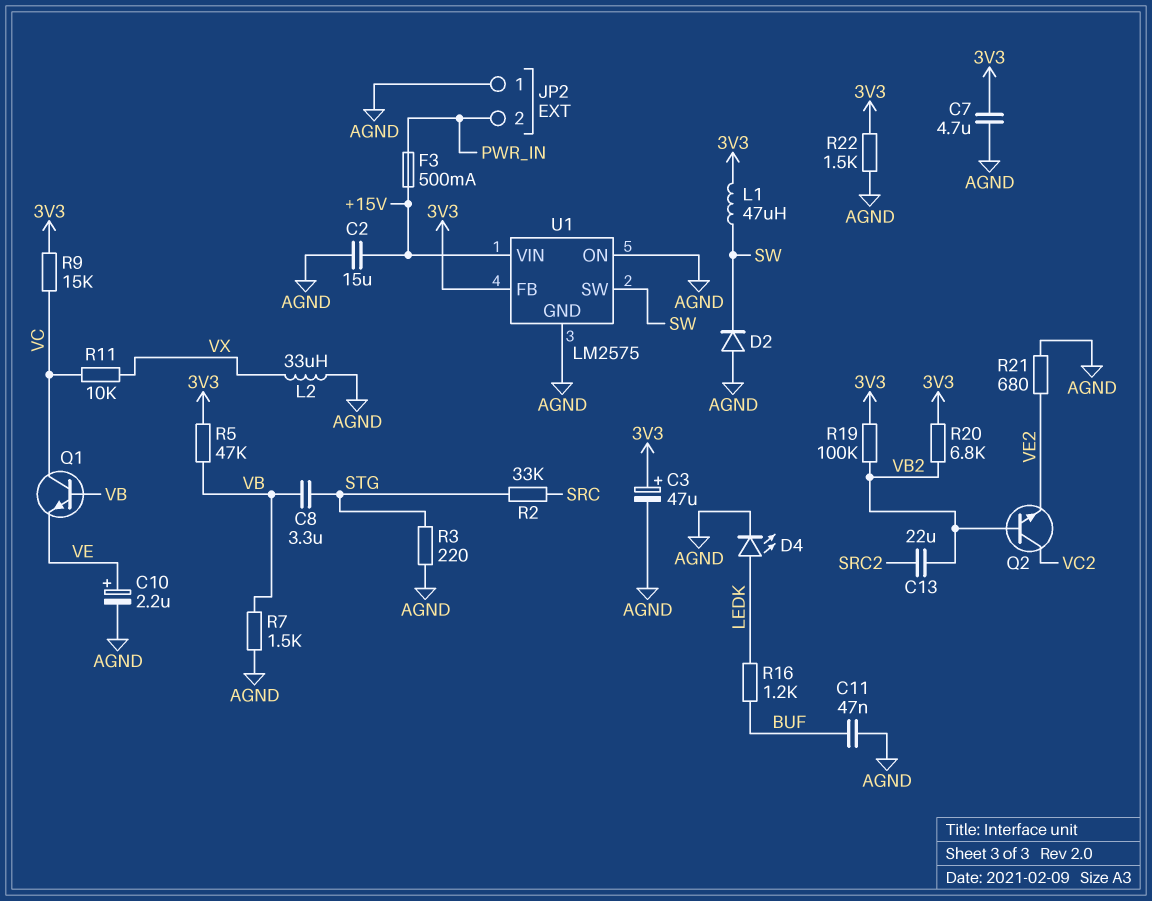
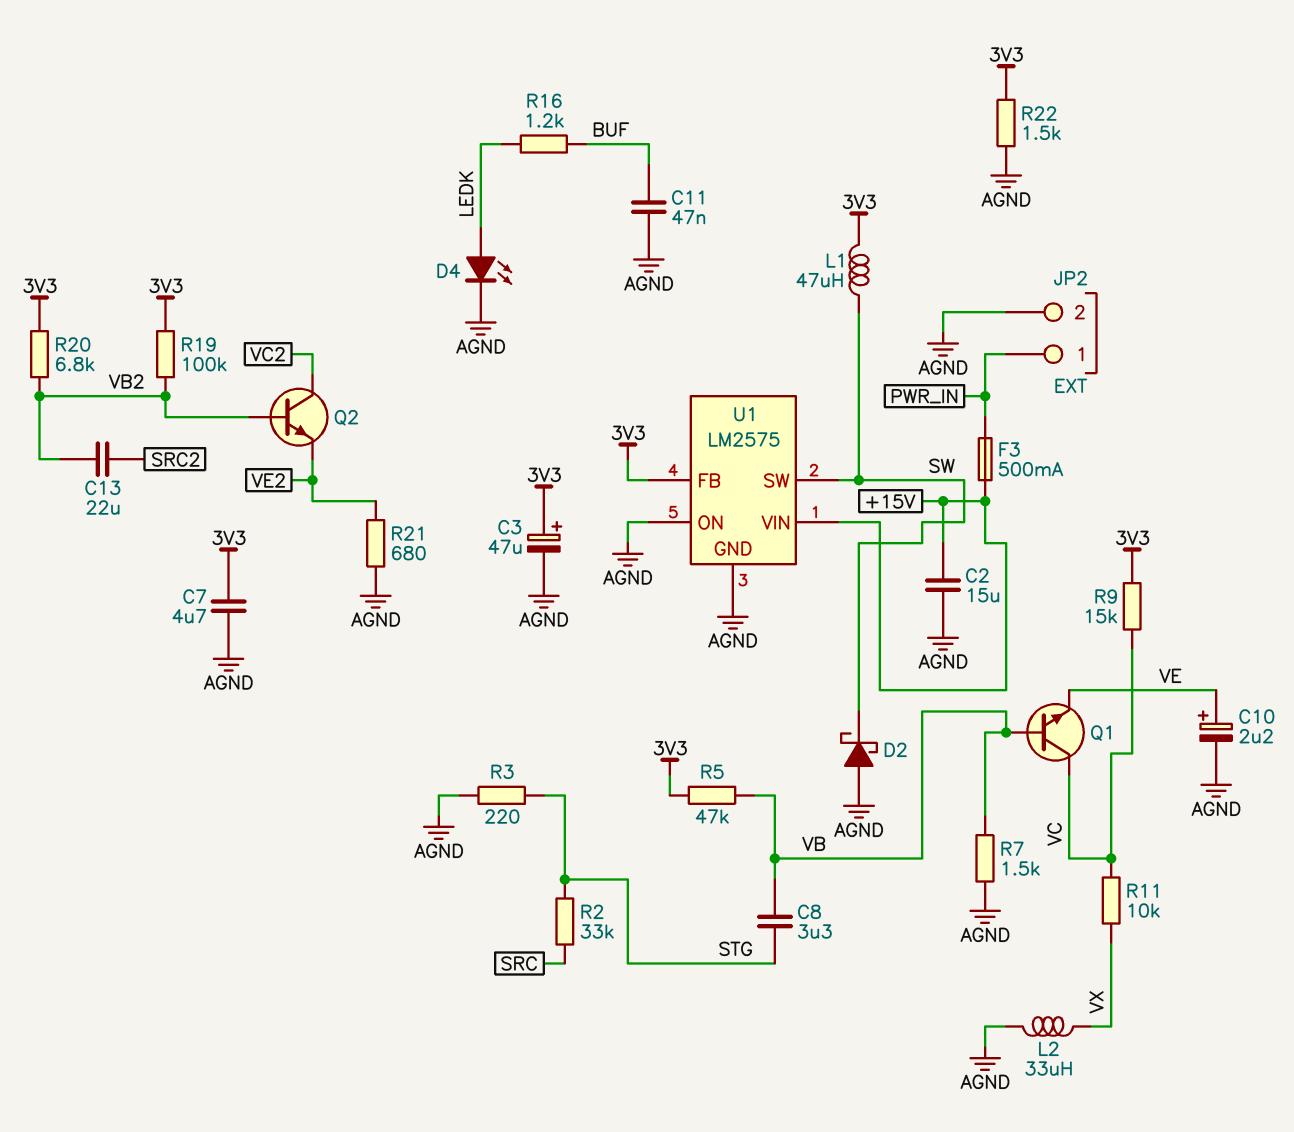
D2: diode (A AGND, K SW) -> schottky (A AGND, K SW)
JP2 pin 1: AGND -> PWR_IN
JP2 pin 2: PWR_IN -> AGND

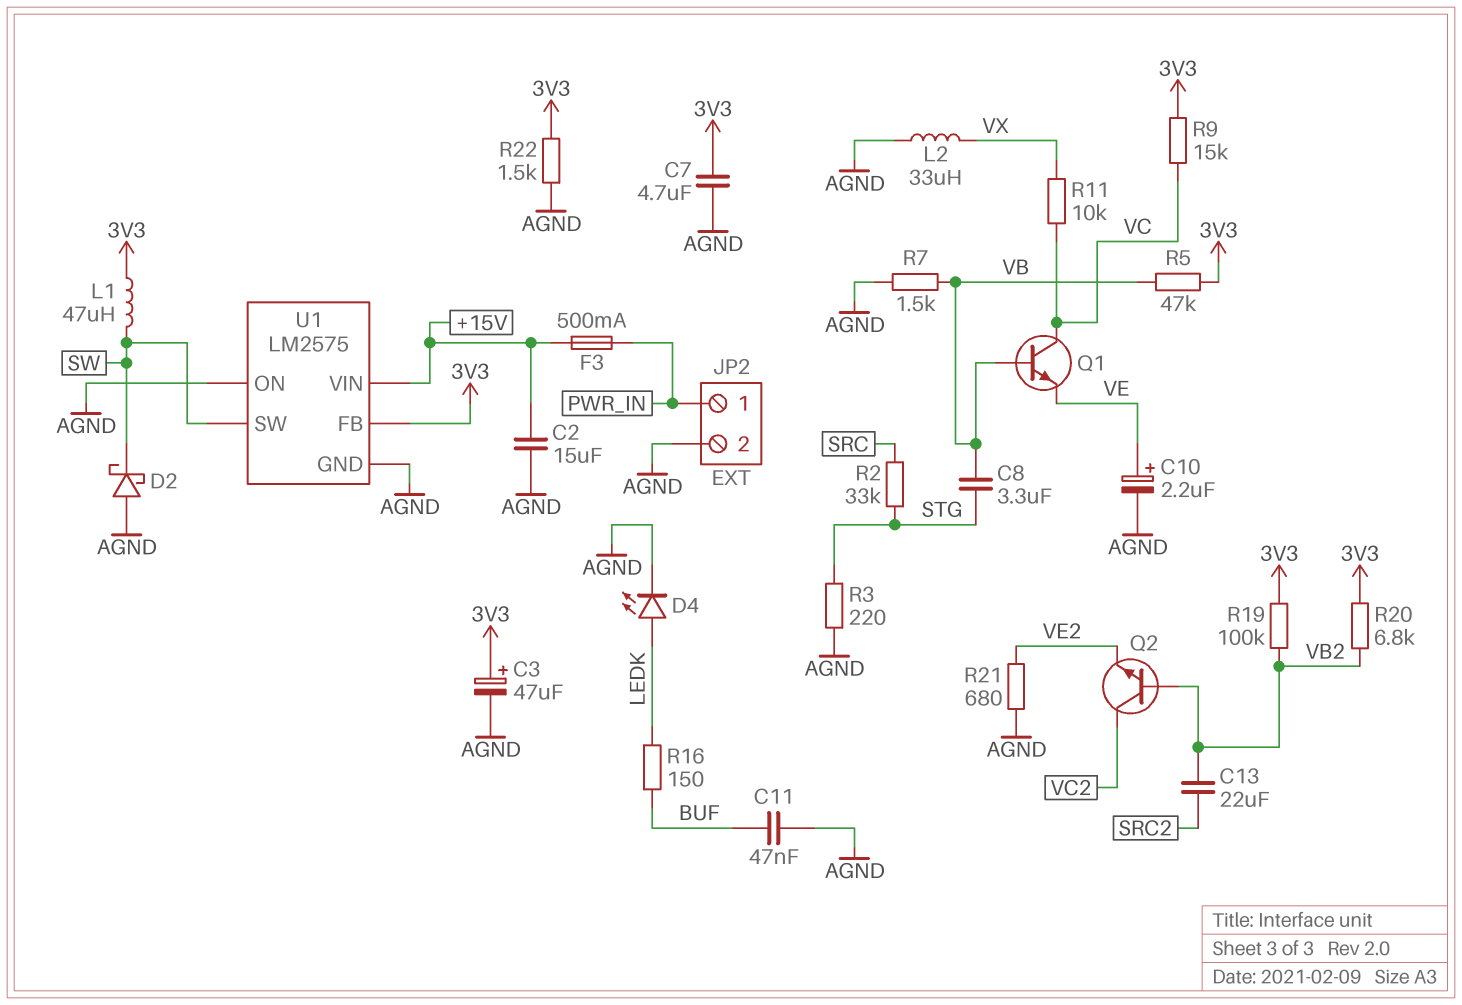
R16: 1.2k (BUF, LEDK) -> 150 (BUF, LEDK)

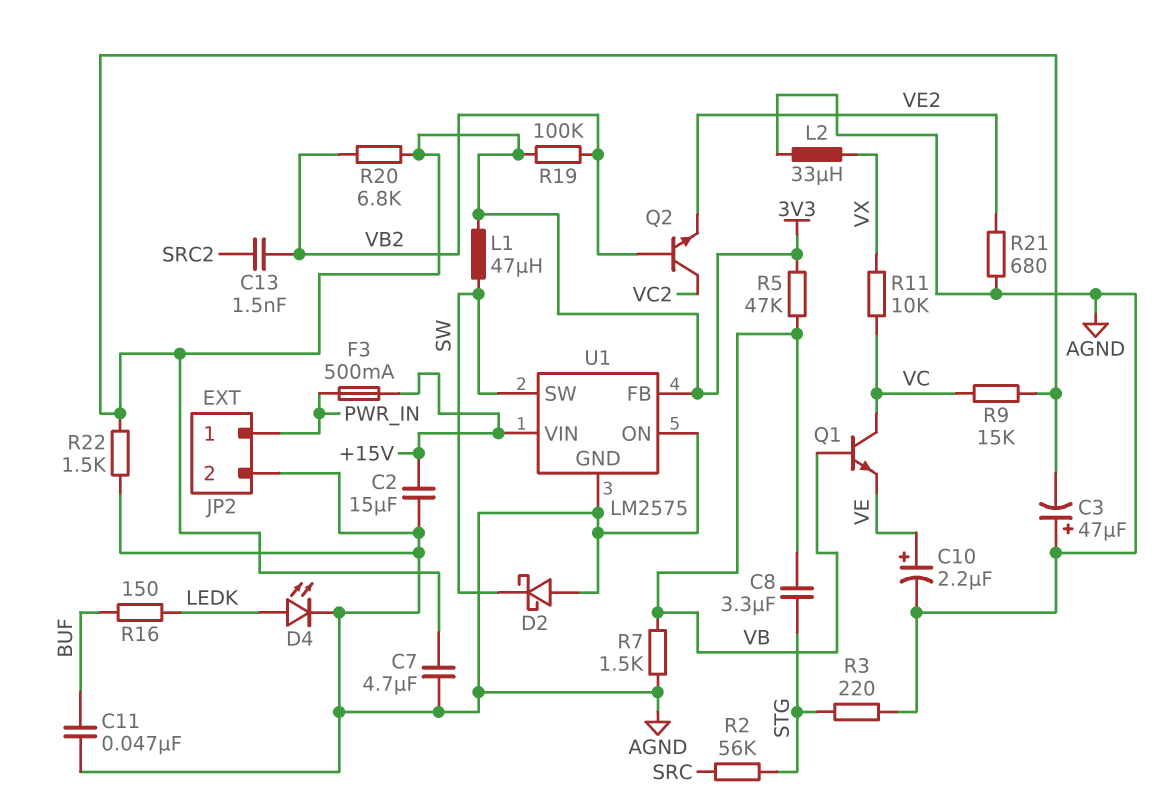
C3: 47uF (plus 3V3, minus AGND) -> 47uF (plus AGND, minus 3V3)
C13: 22uF (SRC2, VB2) -> 1.5nF (SRC2, VB2)
R2: 33k (SRC, STG) -> 56k (SRC, STG)

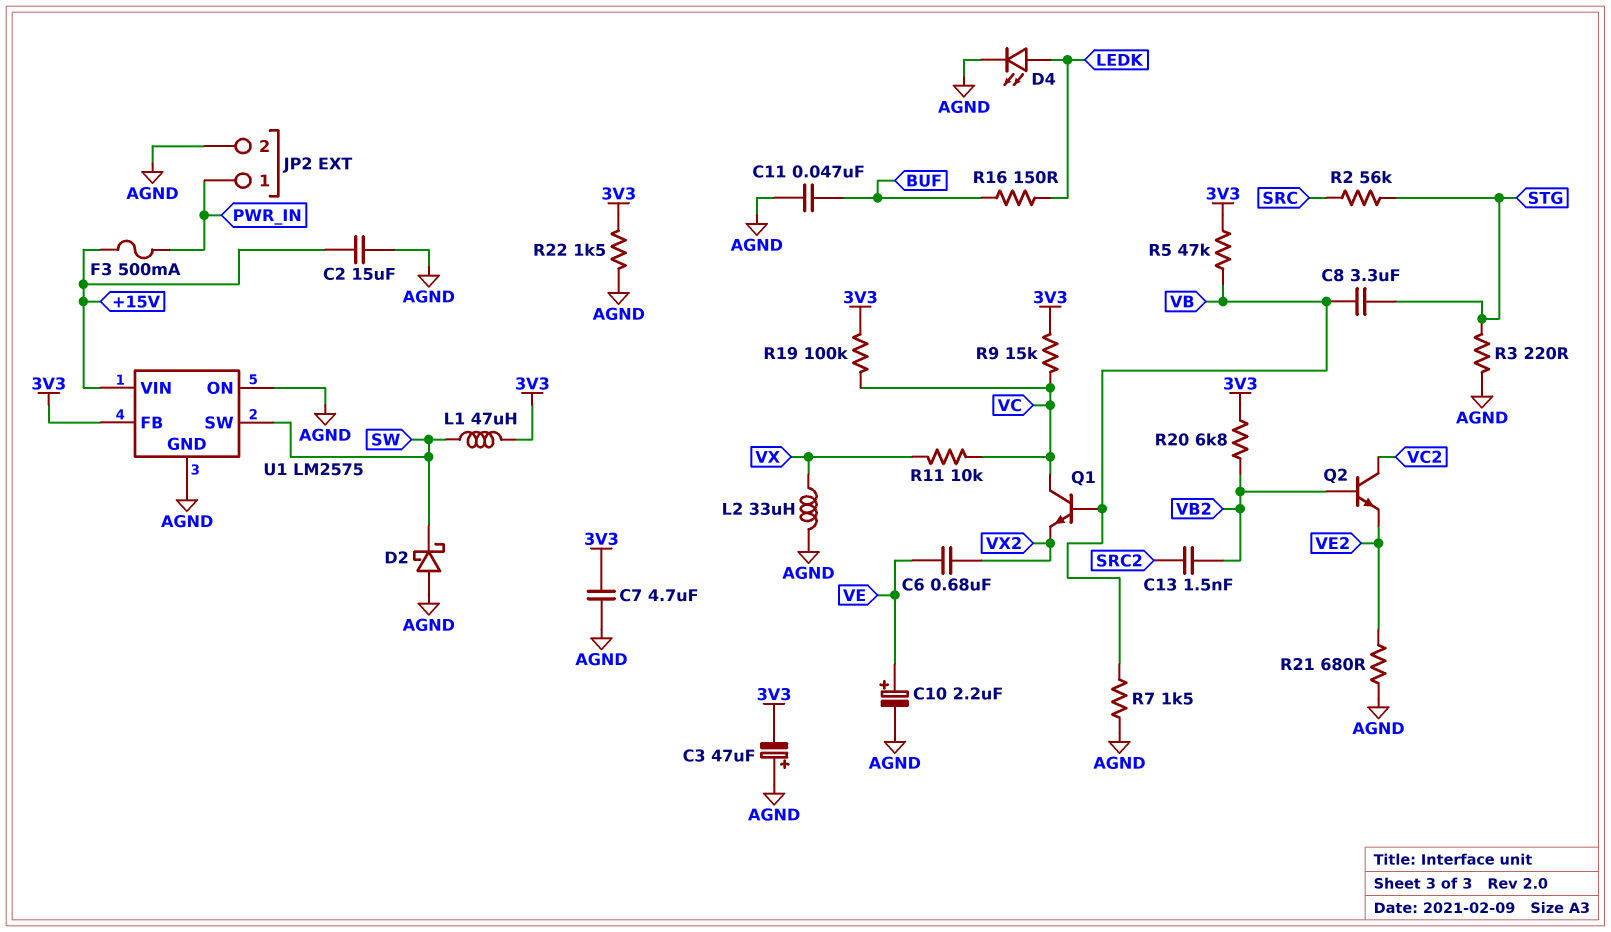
C6: none -> 680nF (VE, VX2)
Q1: NPN (B VB, C VC, E VE) -> NPN (B VB, C VC, E VX2)
R19: 100k (3V3, VB2) -> 100k (3V3, VC)

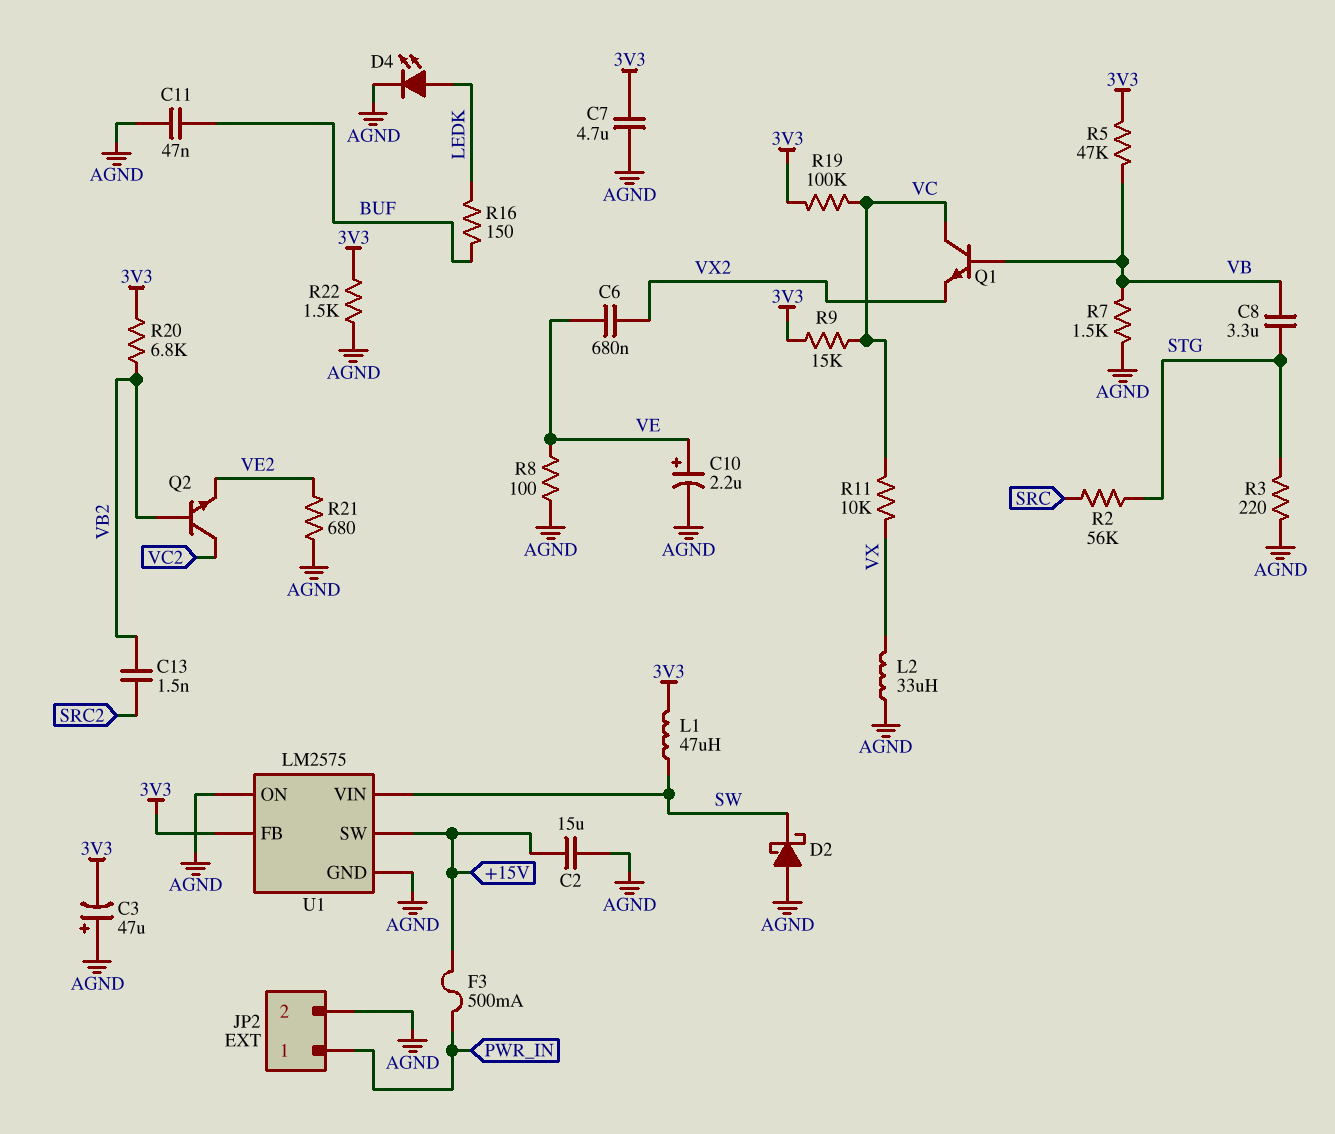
R8: none -> 100 (AGND, VE)
U1 pin SW: SW -> +15V
U1 pin VIN: +15V -> SW

